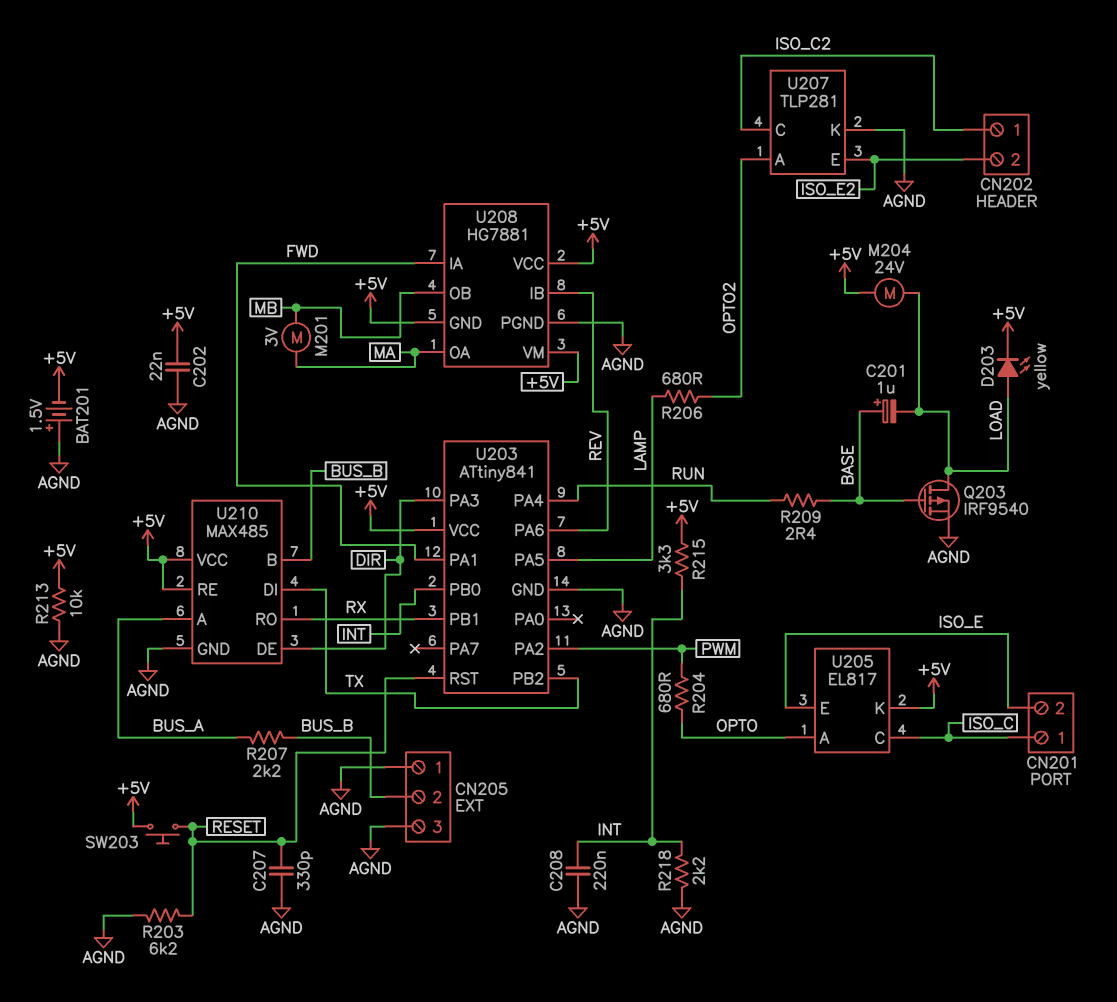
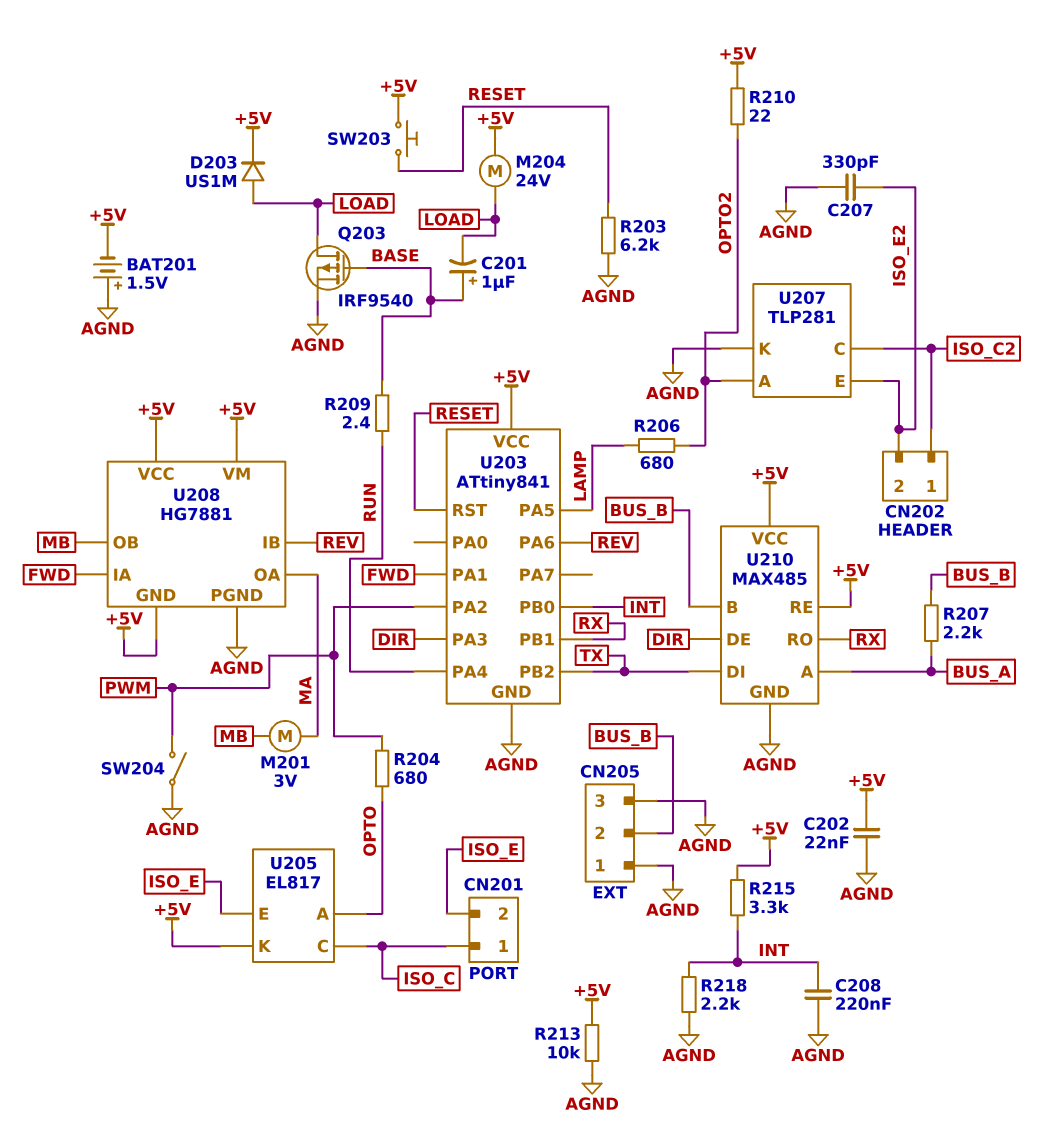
C207: 330pF (AGND, RESET) -> 330pF (AGND, ISO_E2)
D203: LED yellow (A LOAD, K +5V) -> diode US1M (A LOAD, K +5V)
R210: none -> 22 (+5V, OPTO2)
SW204: none -> switch (AGND, PWM)

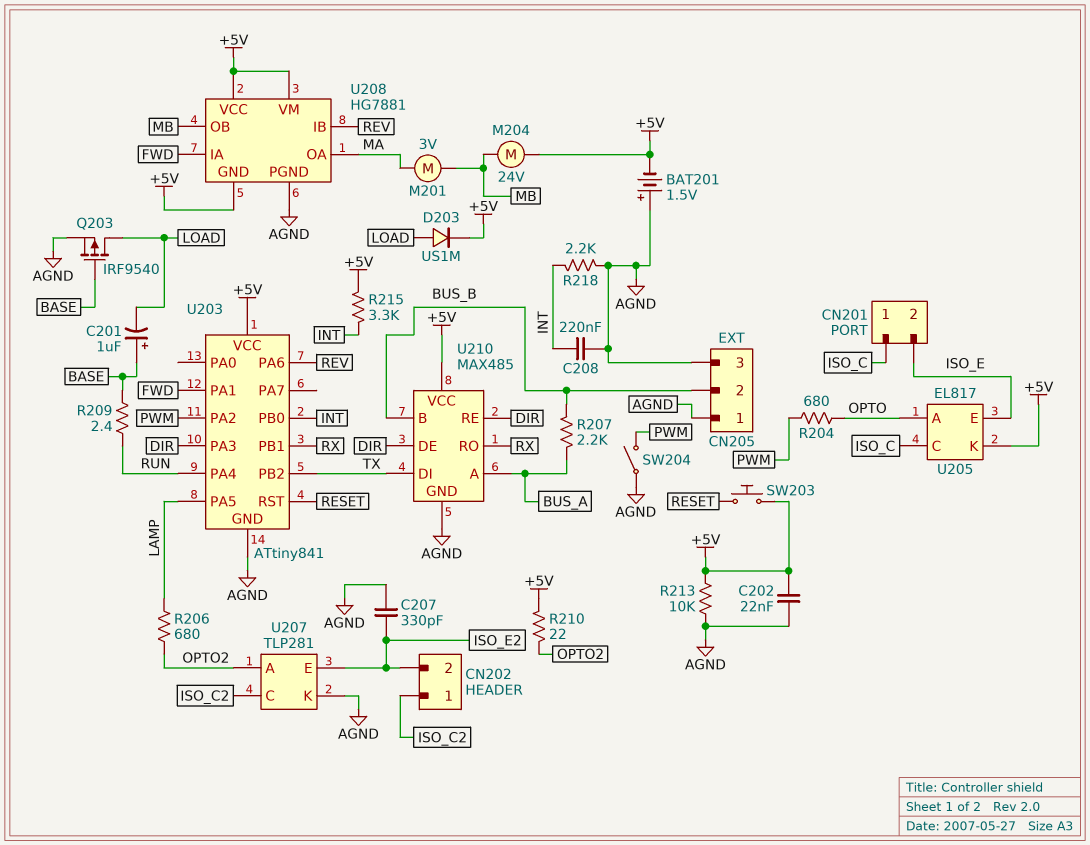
M204: motor 24V (+5V, LOAD) -> motor 24V (+5V, MB)
R203: 6.2k (AGND, RESET) -> none
U210 pin RE: +5V -> DIR

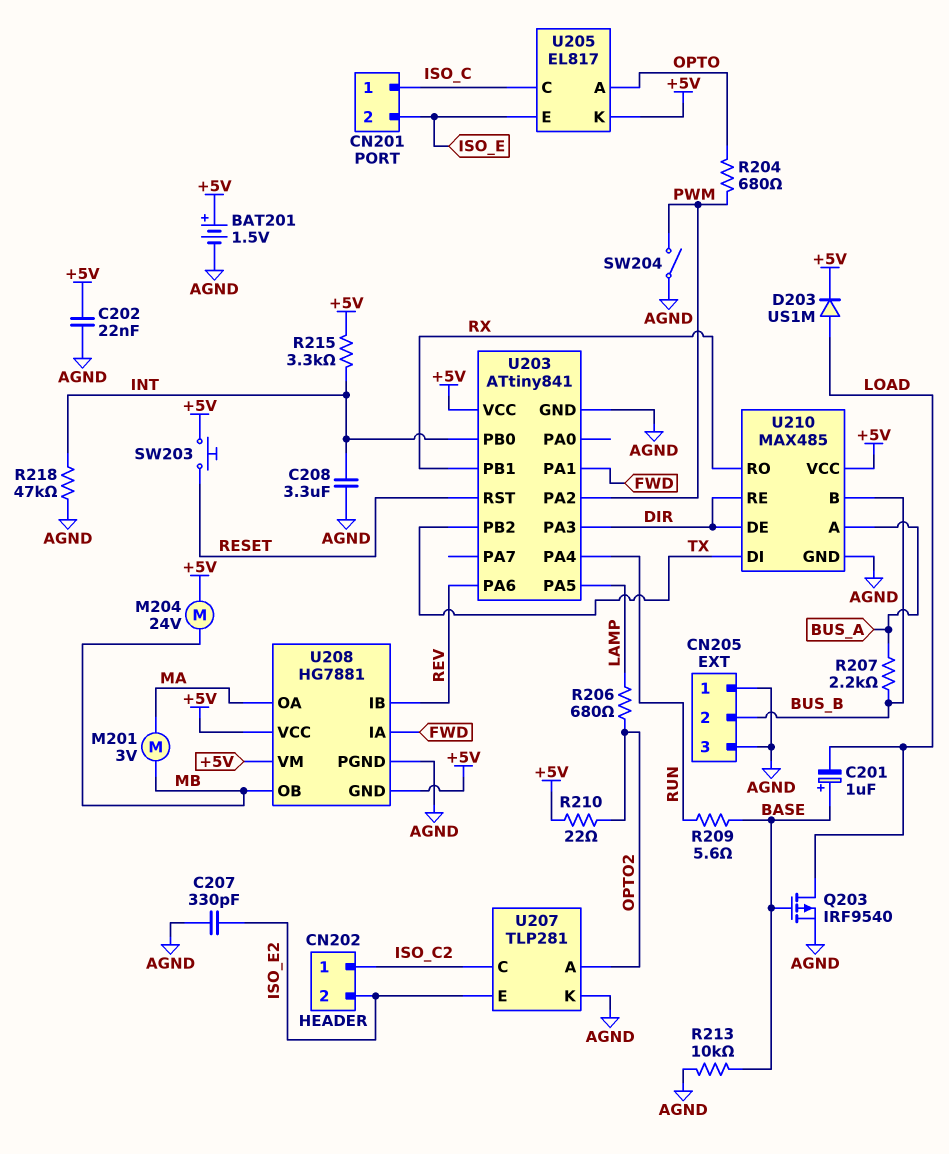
BAT201: 1.5V (plus AGND, minus +5V) -> 1.5V (plus +5V, minus AGND)
C208: 220nF (AGND, INT) -> 3.3uF (AGND, INT)
R209: 2.4 (BASE, RUN) -> 5.6 (BASE, RUN)
R213: 10k (+5V, AGND) -> 10k (AGND, BASE)
R218: 2.2k (AGND, INT) -> 47k (AGND, INT)

